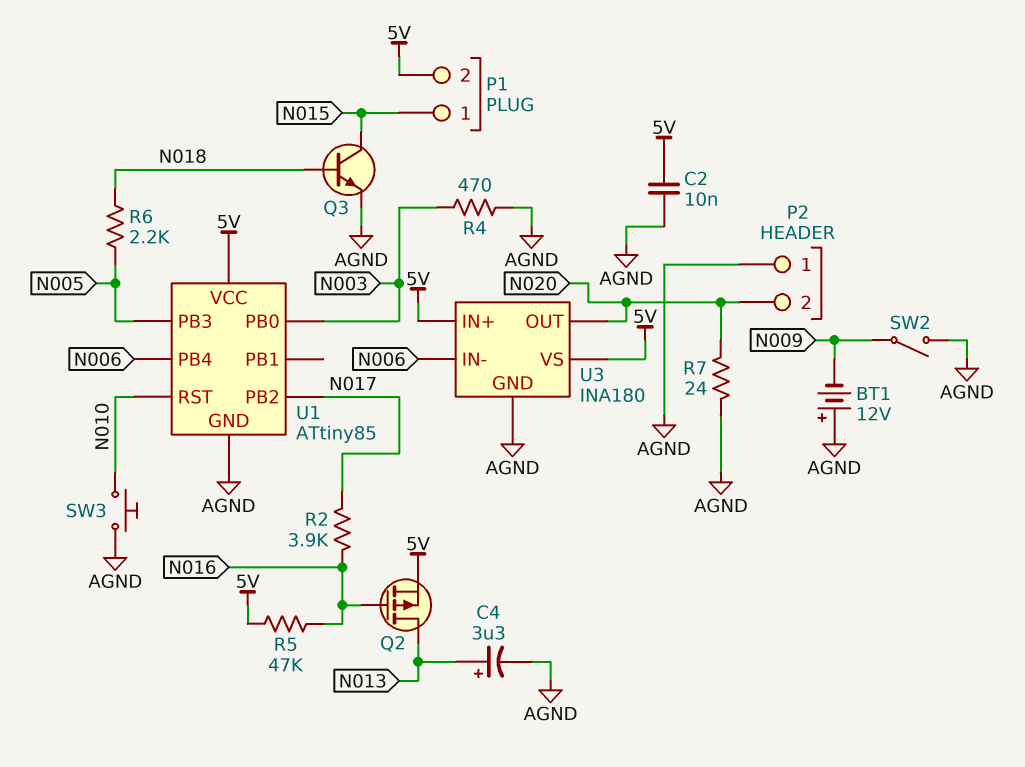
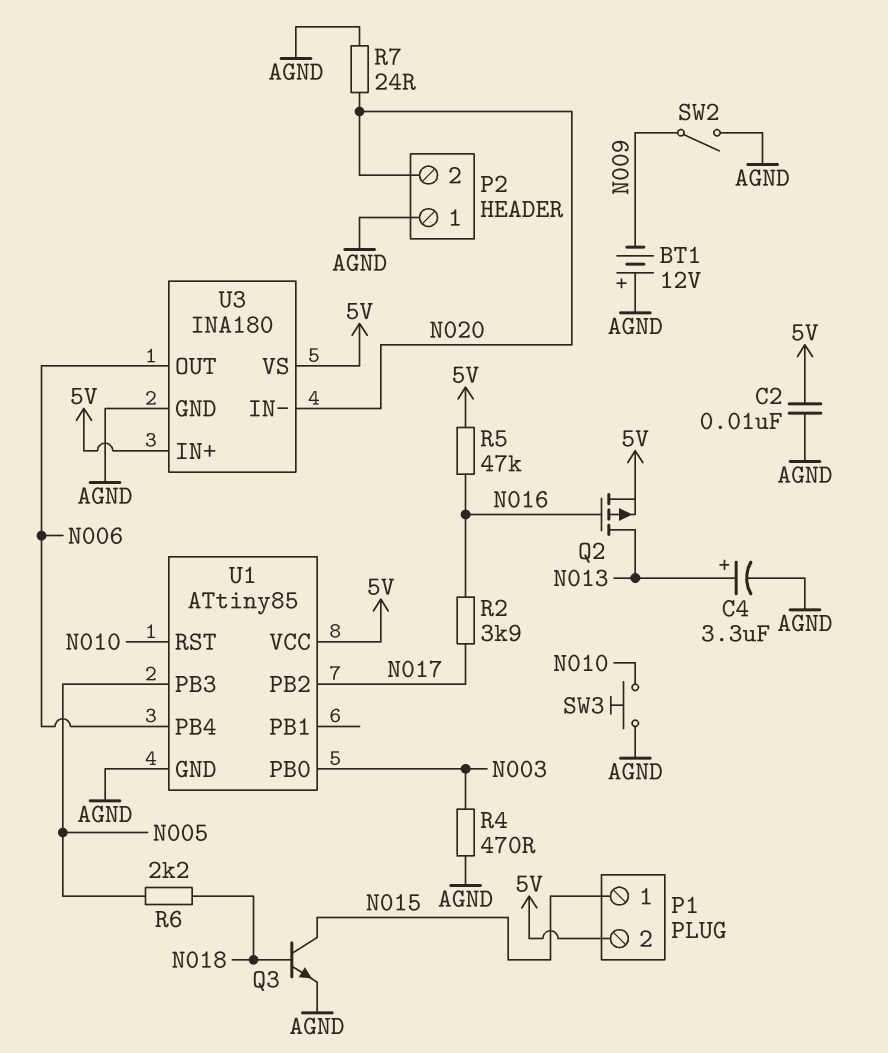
U3 pin IN-: N006 -> N020
U3 pin OUT: N020 -> N006

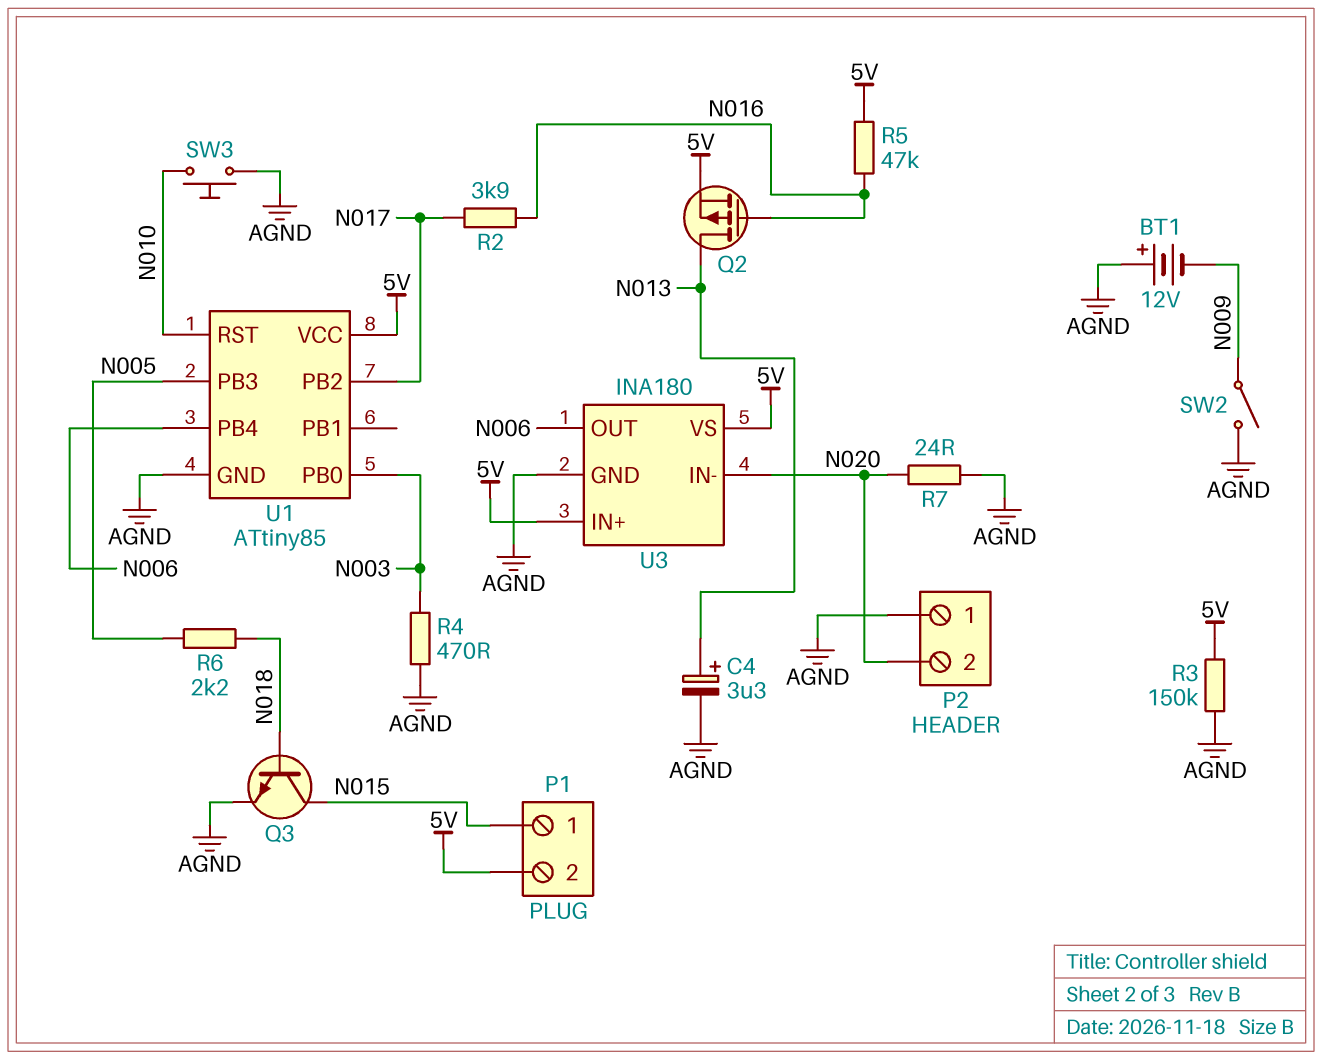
C2: 10nF (5V, AGND) -> none
R3: none -> 150k (5V, AGND)

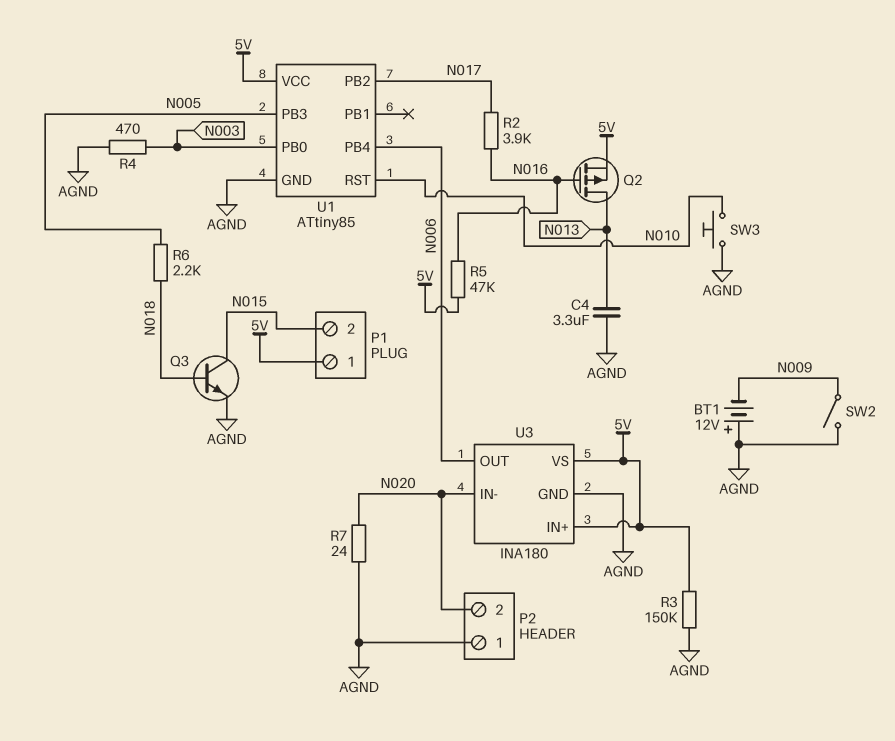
C4: 3.3uF (plus N013, minus AGND) -> 3.3uF (AGND, N013)
P1 pin 1: N015 -> 5V
P1 pin 2: 5V -> N015

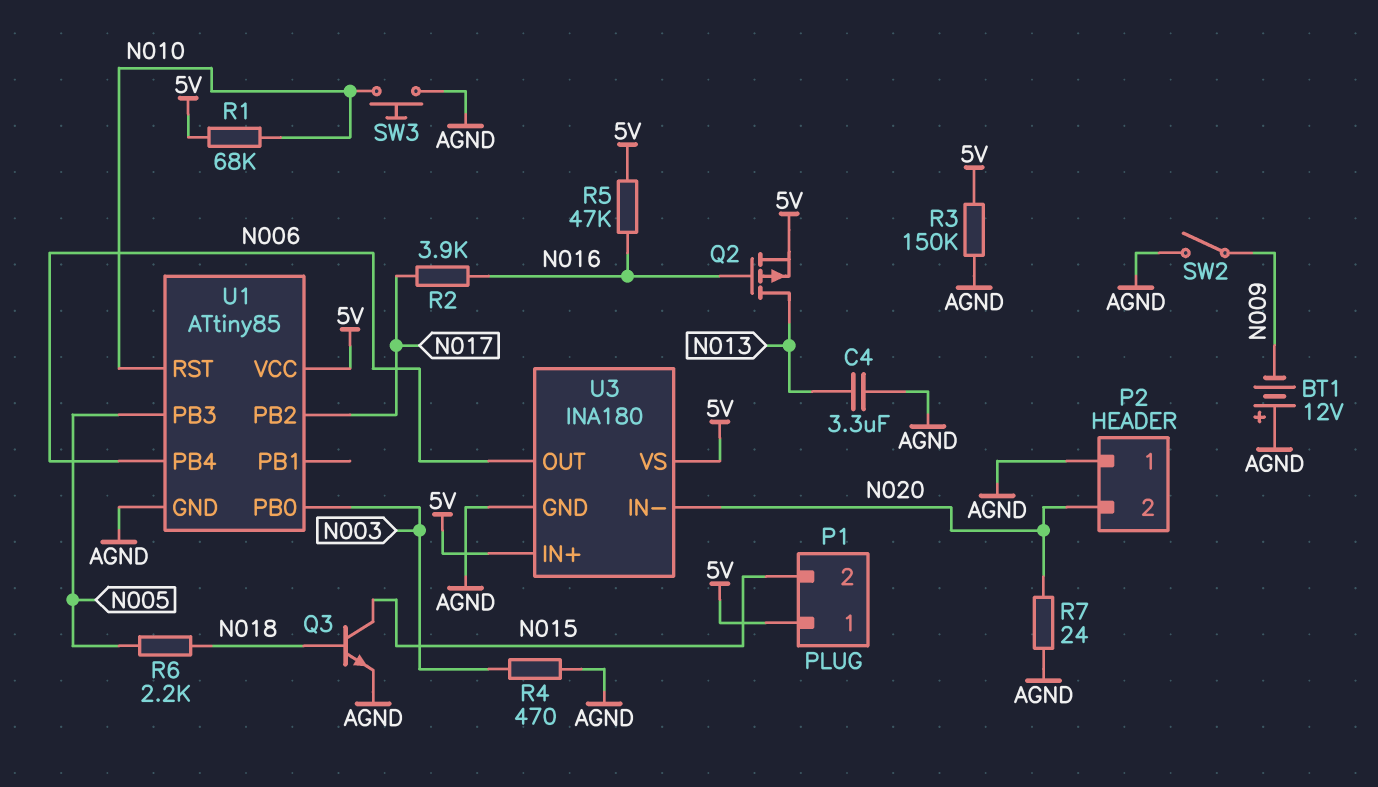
R1: none -> 68k (5V, N010)

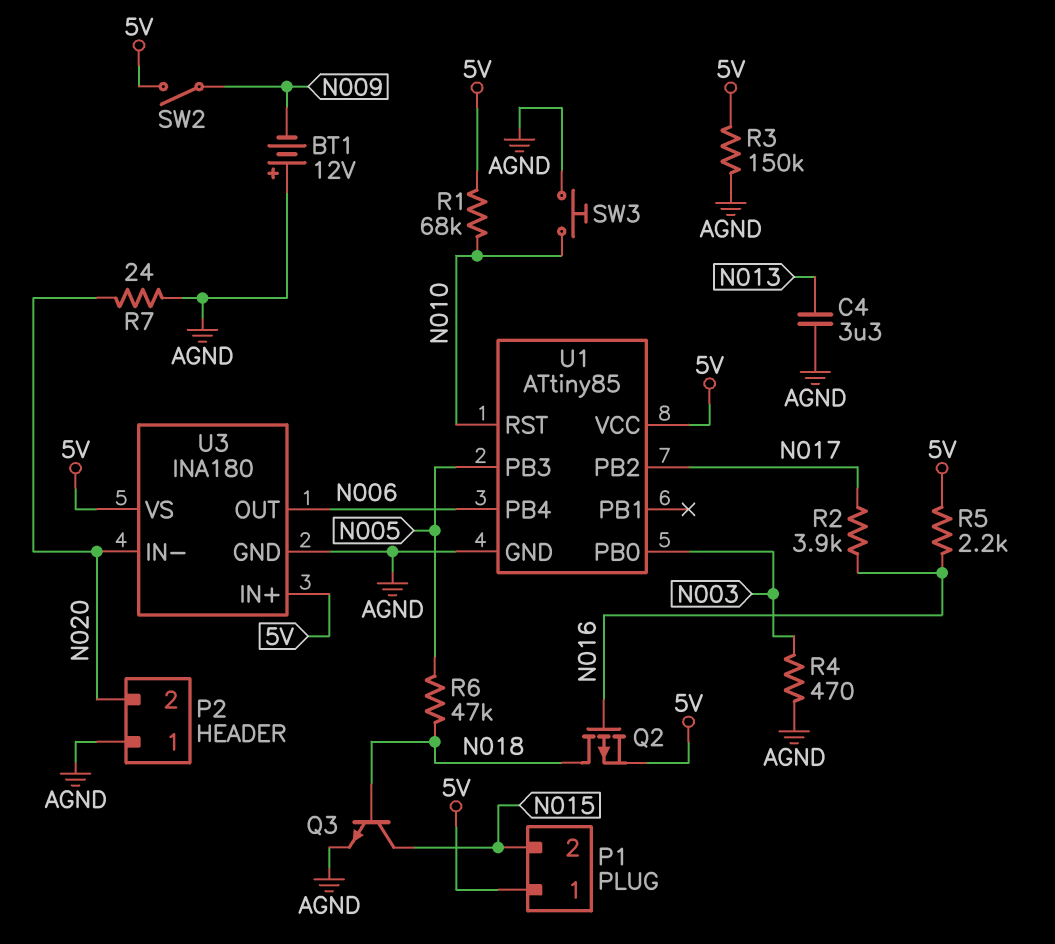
Q2: PMOS (G N016, D N013, S 5V) -> PMOS (G N016, D N018, S 5V)
R5: 47k (5V, N016) -> 2.2k (5V, N016)
R6: 2.2k (N005, N018) -> 47k (N005, N018)
SW2: switch (AGND, N009) -> switch (5V, N009)

